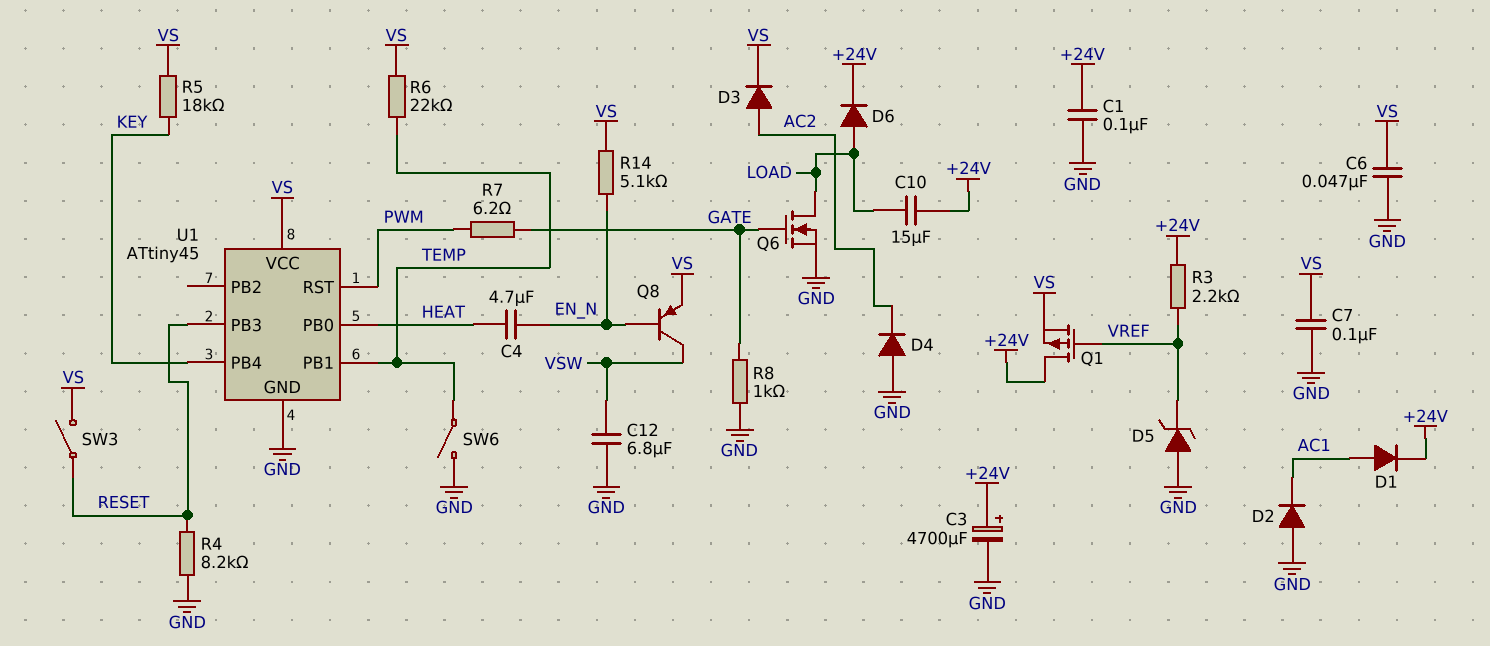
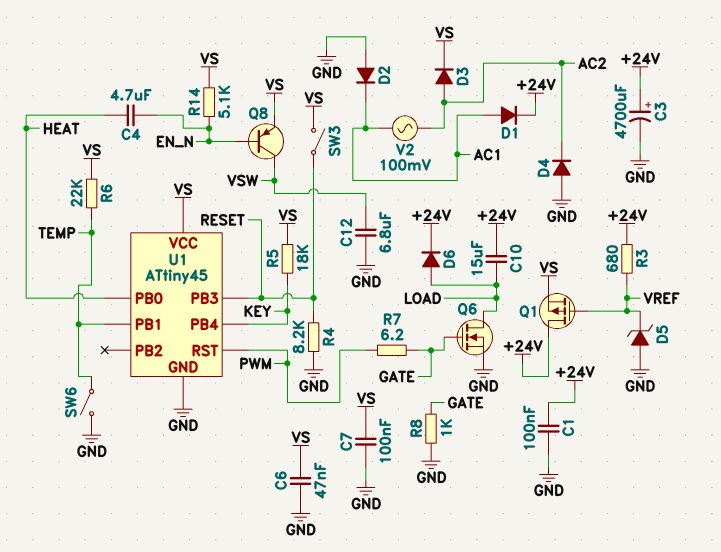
R3: 2.2k (+24V, VREF) -> 680 (+24V, VREF)
V2: none -> AC 100mV (AC1, AC2)

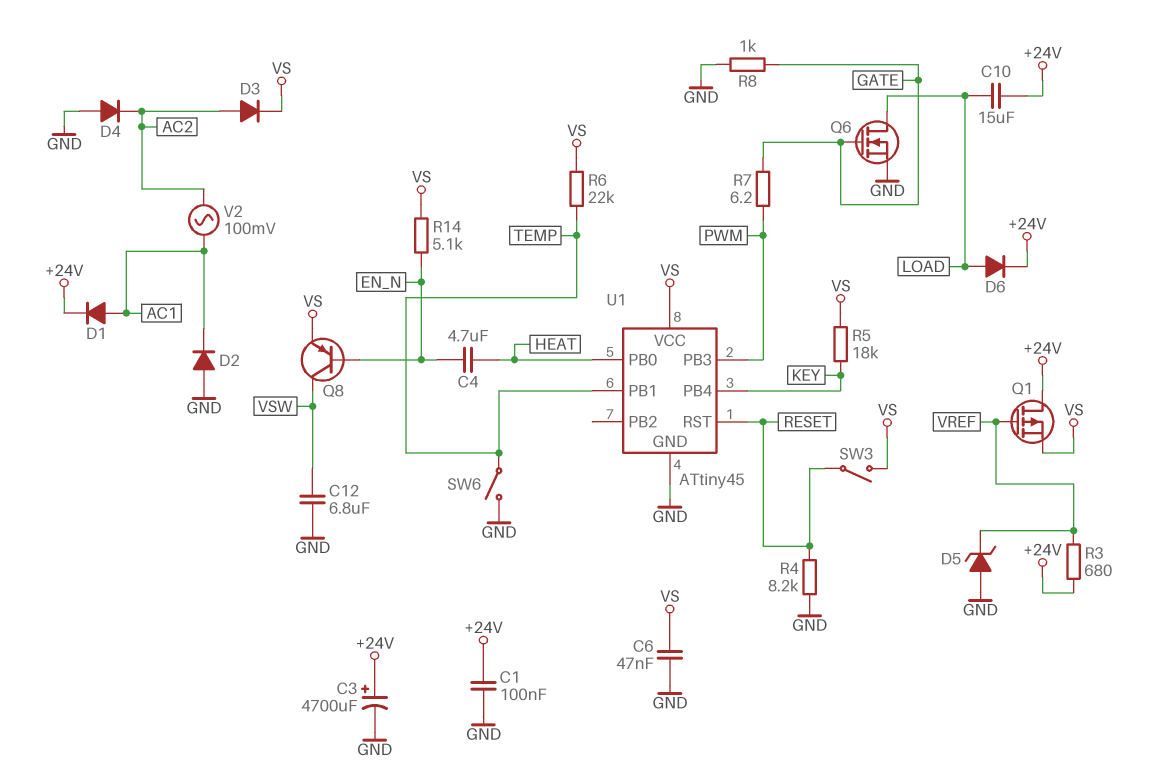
C7: 100nF (GND, VS) -> none
U1 pin PB3: RESET -> PWM
U1 pin RST: PWM -> RESET

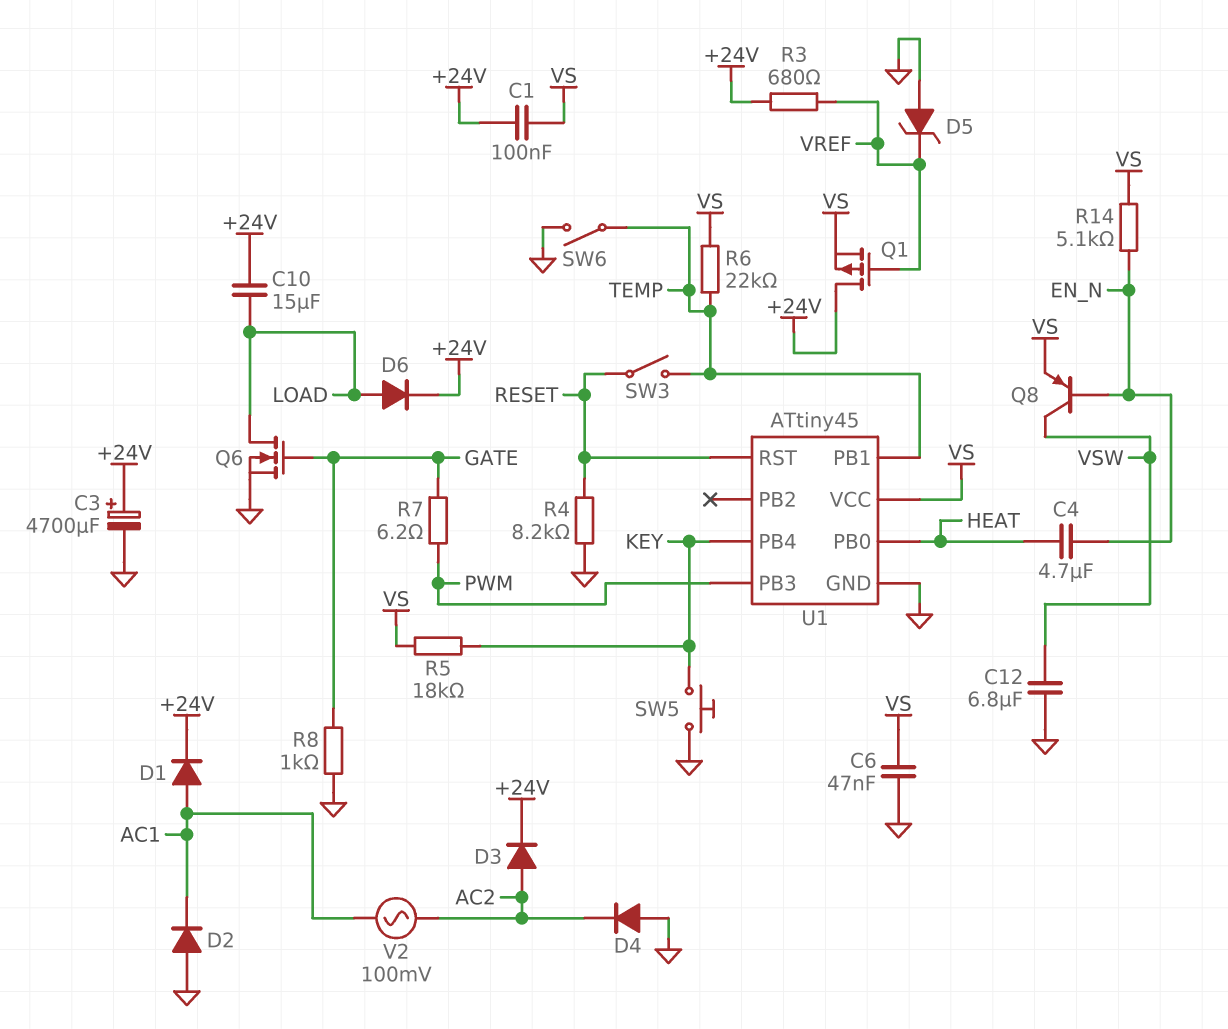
C1: 100nF (+24V, GND) -> 100nF (+24V, VS)
D3: diode (A AC2, K VS) -> diode (A AC2, K +24V)
SW3: switch (RESET, VS) -> switch (RESET, TEMP)
SW5: none -> button (GND, KEY)

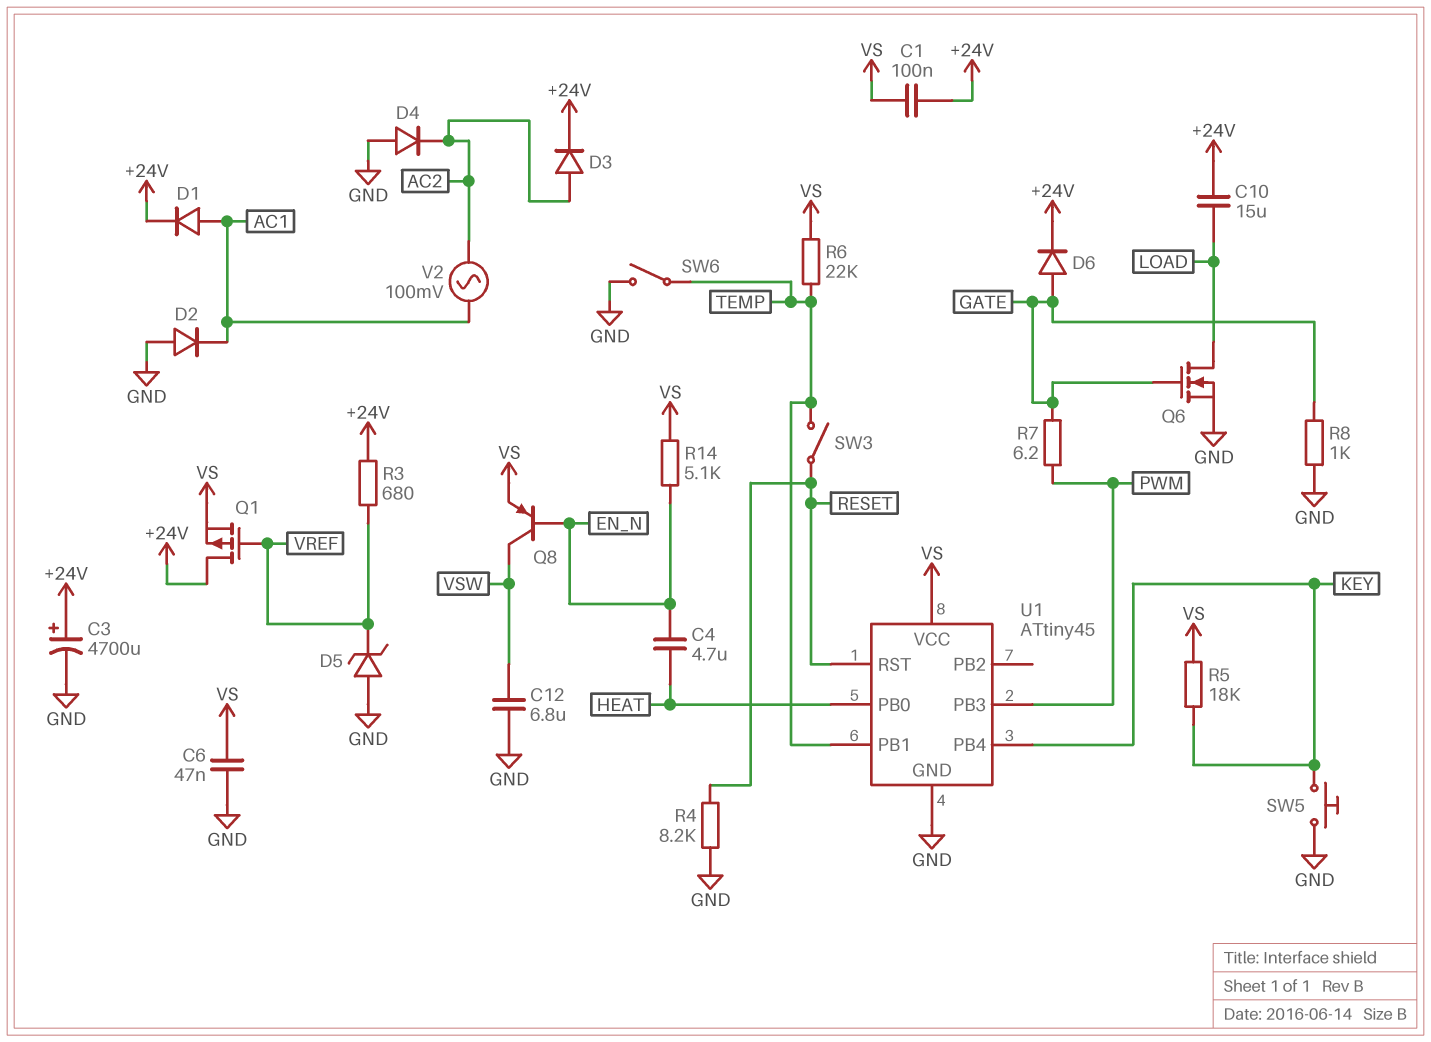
D6: diode (A LOAD, K +24V) -> diode (A GATE, K +24V)

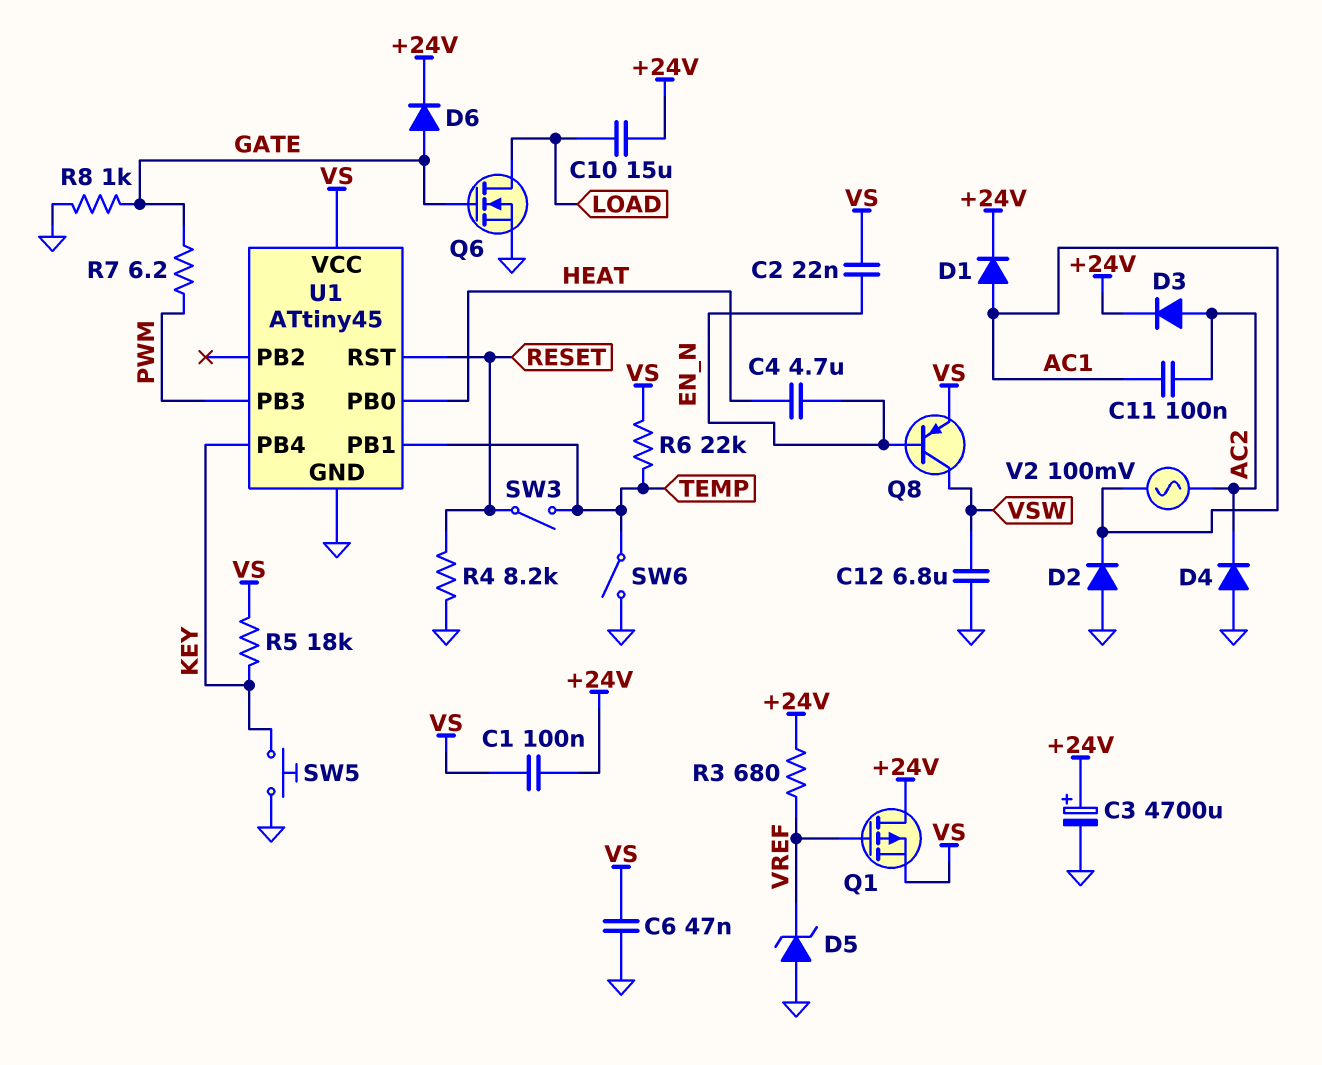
C2: none -> 22nF (EN_N, VS)
C11: none -> 100nF (AC1, AC2)
R14: 5.1k (EN_N, VS) -> none

